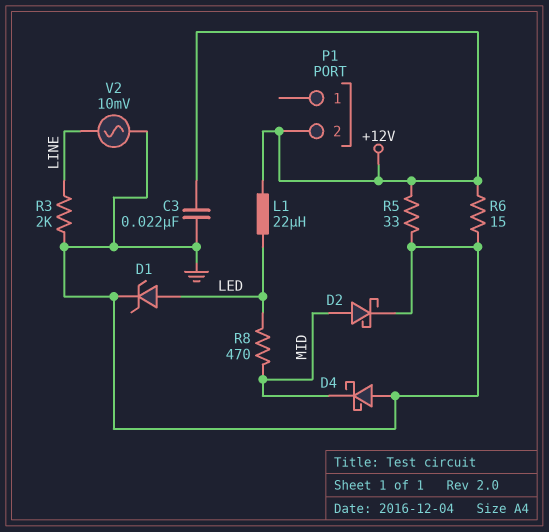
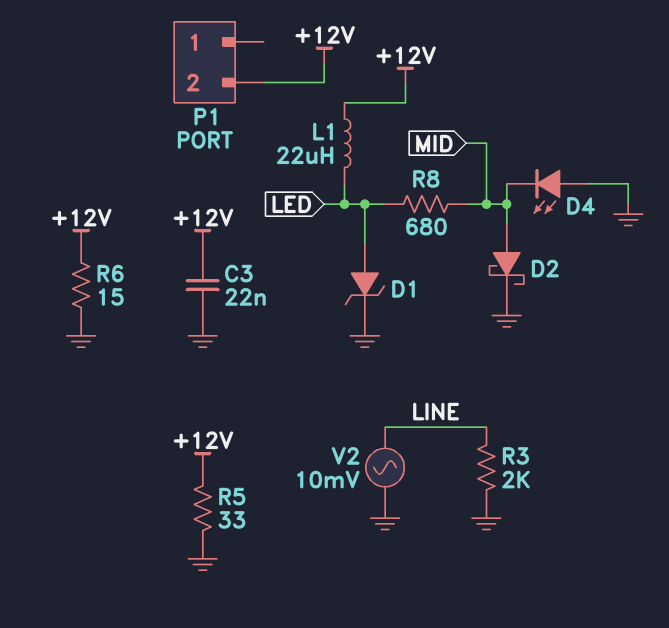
D4: schottky (A GND, K MID) -> LED (A GND, K MID)
R8: 470 (LED, MID) -> 680 (LED, MID)

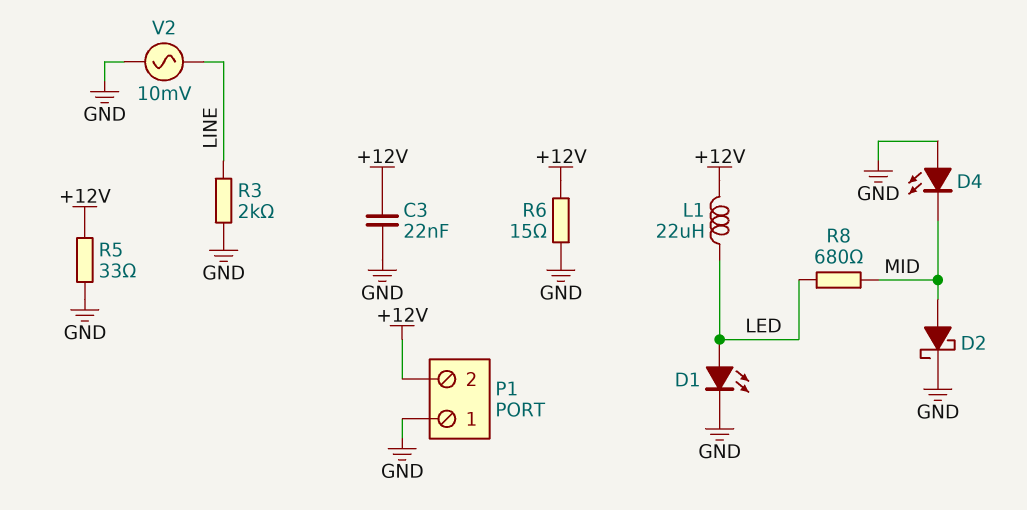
D1: zener (A LED, K GND) -> LED (A LED, K GND)
P1 pin 1: none -> GND

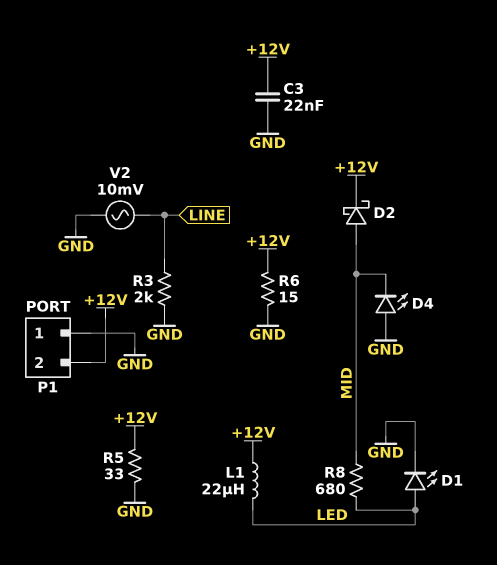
D2: schottky (A MID, K GND) -> schottky (A MID, K +12V)

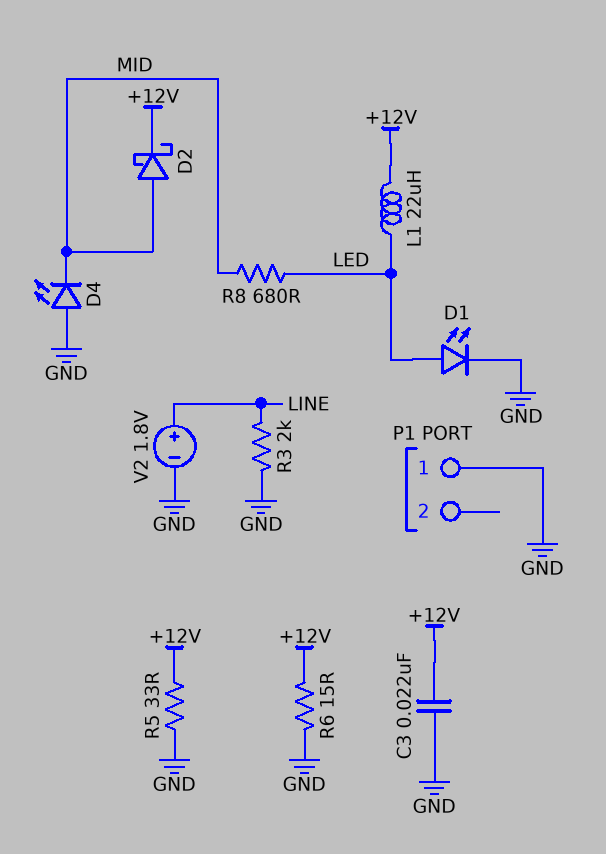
P1 pin 2: +12V -> none
V2: AC 10mV (GND, LINE) -> 1.8V (plus LINE, minus GND)

